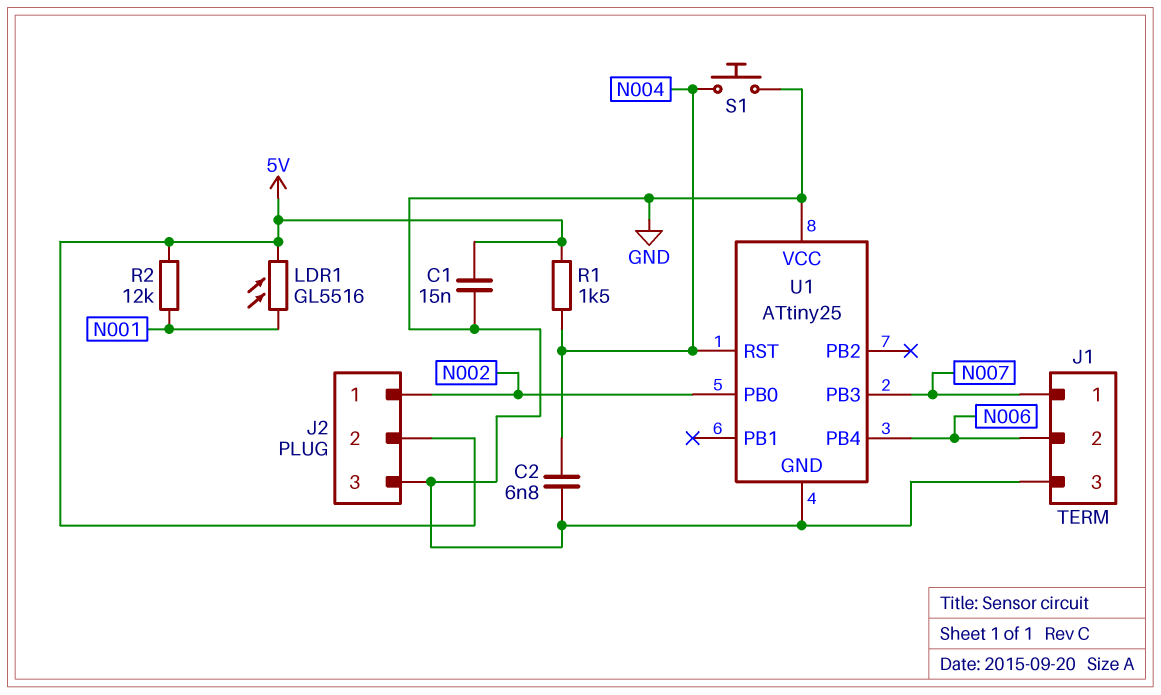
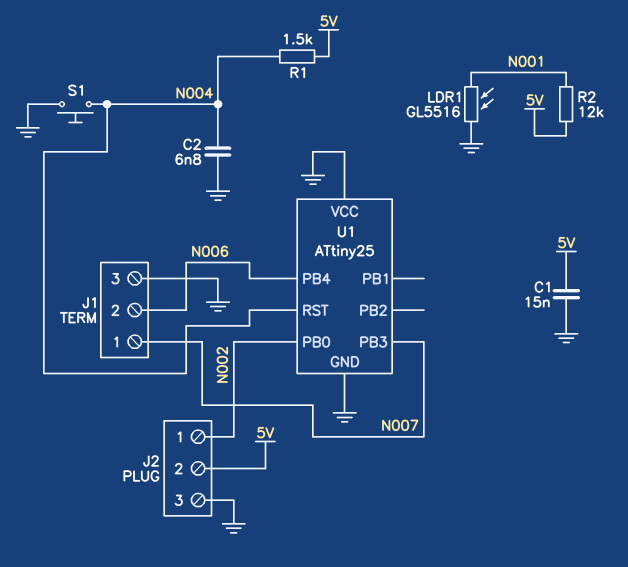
LDR1: GL5516 (5V, N001) -> GL5516 (GND, N001)

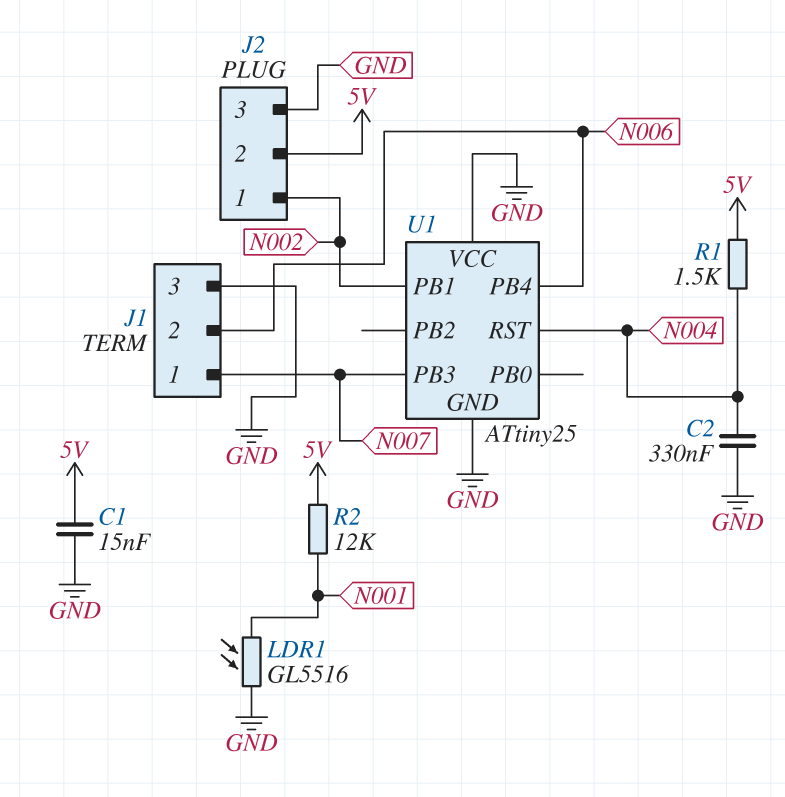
C2: 6.8nF (GND, N004) -> 330nF (GND, N004)
S1: button (GND, N004) -> none
U1 pin PB0: N002 -> none
U1 pin PB1: none -> N002

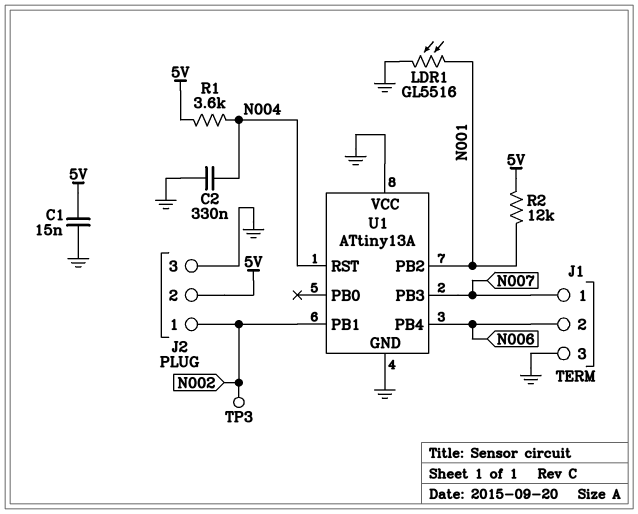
R1: 1.5k (5V, N004) -> 3.6k (5V, N004)
TP3: none -> test point (N002)
U1: ATtiny25 -> ATtiny13A
U1 pin PB2: none -> N001

